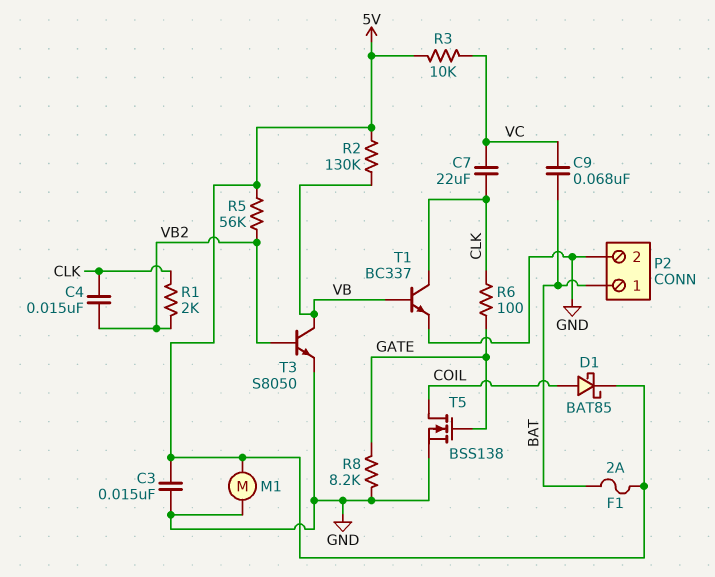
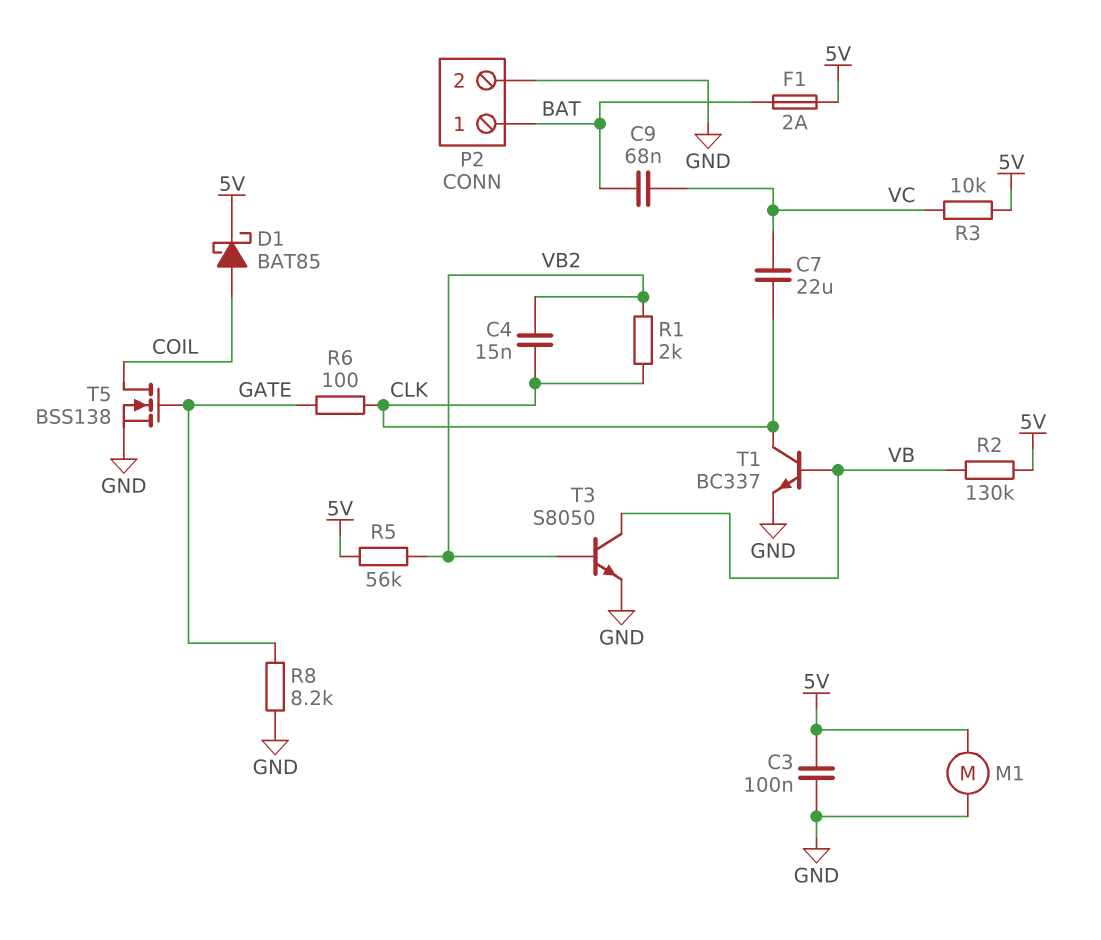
C3: 15nF (5V, GND) -> 100nF (5V, GND)

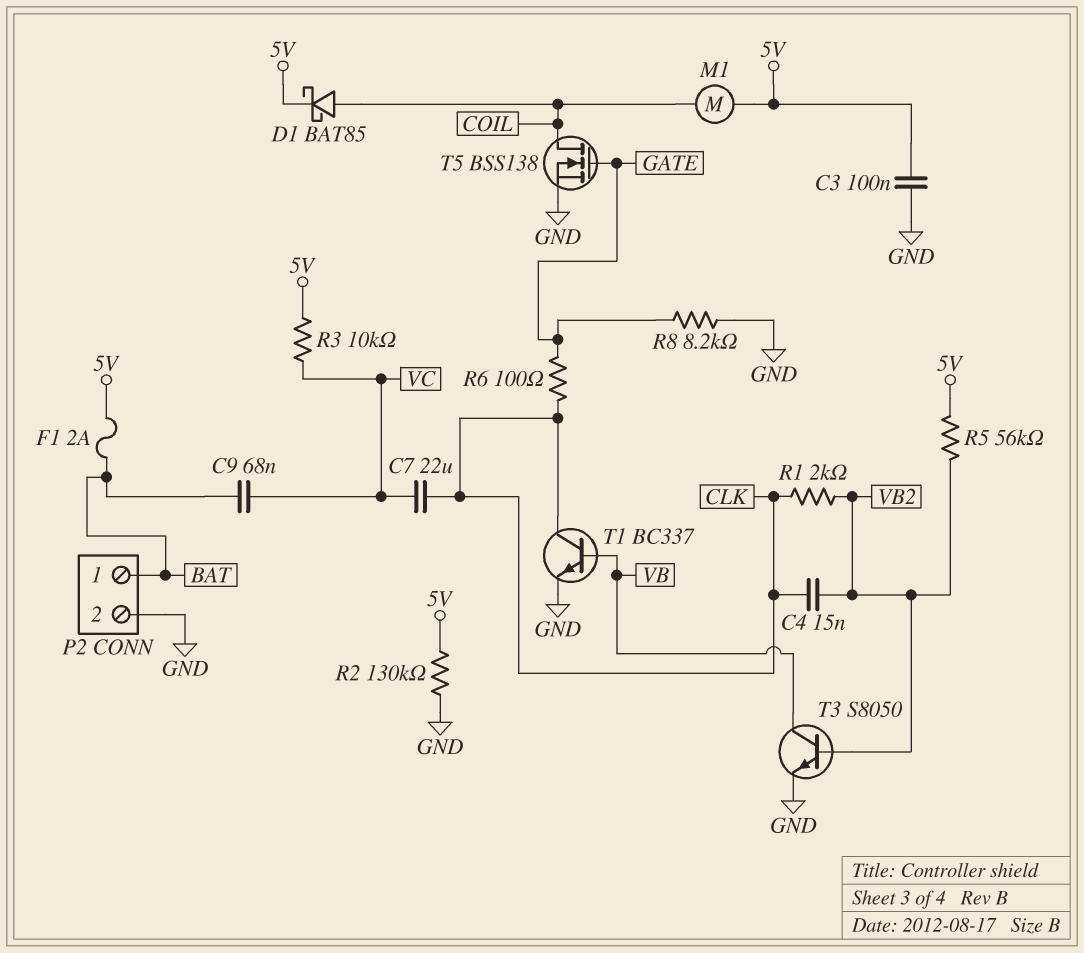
M1: motor (5V, GND) -> motor (5V, COIL)
R2: 130k (5V, VB) -> 130k (5V, GND)

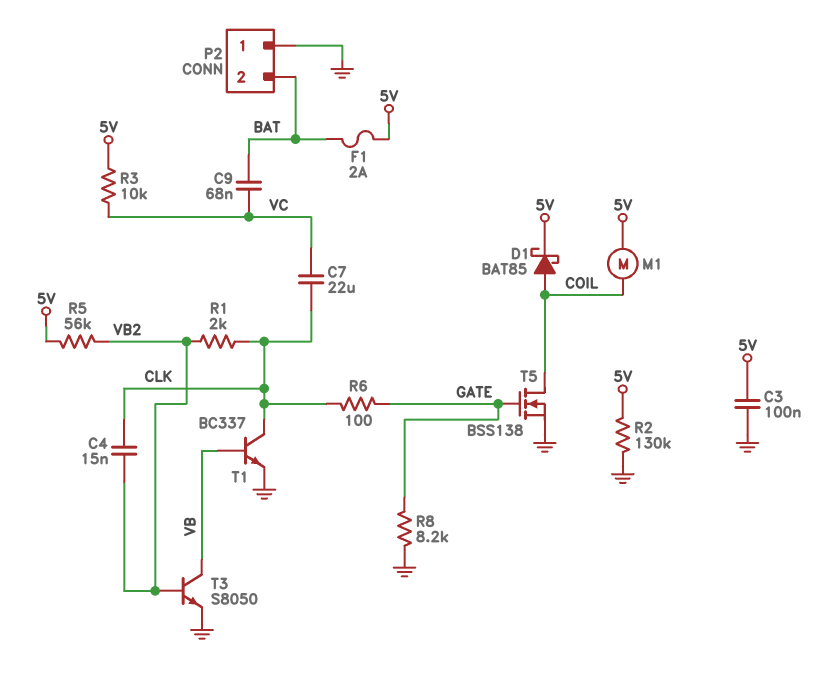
P2 pin 1: BAT -> GND
P2 pin 2: GND -> BAT

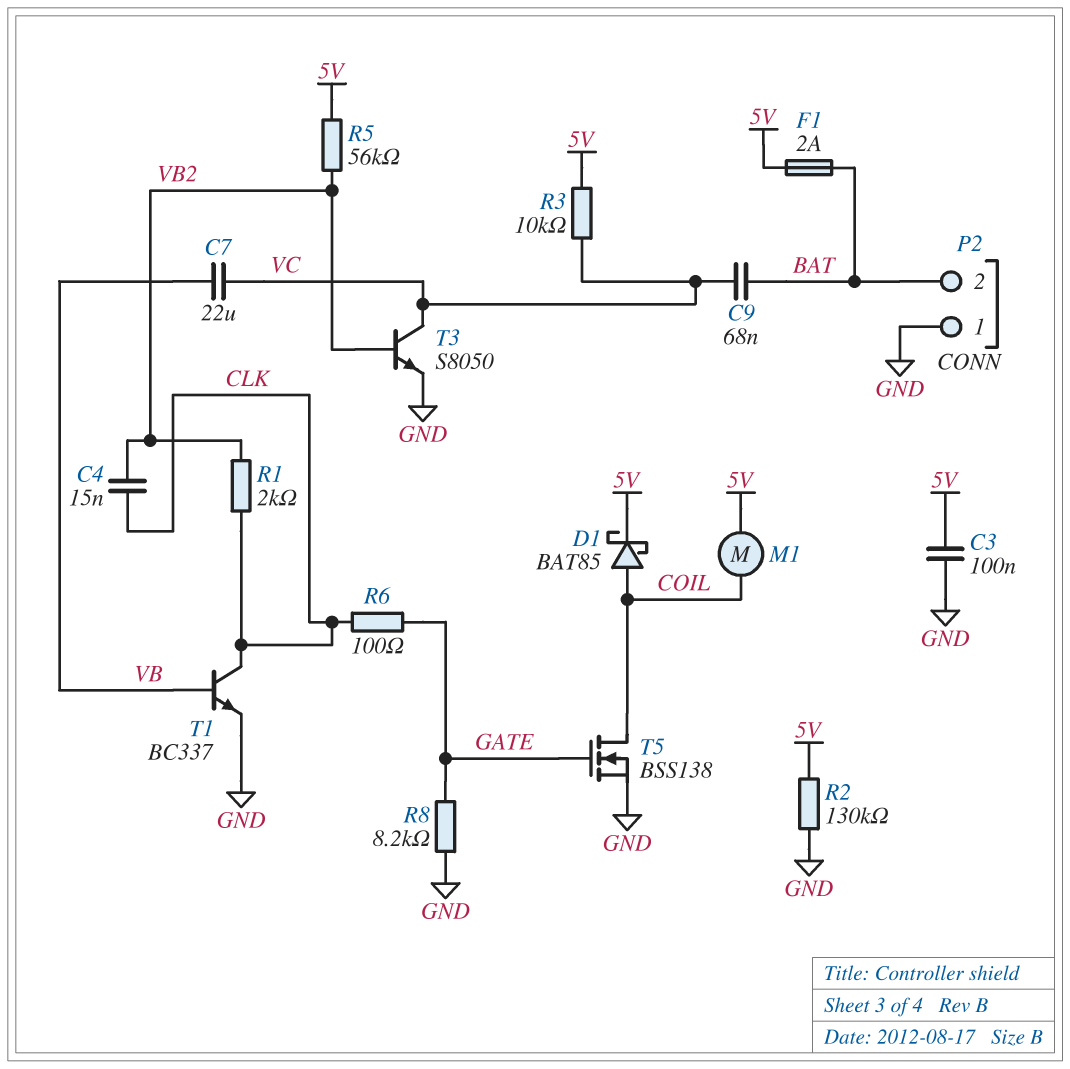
C7: 22uF (CLK, VC) -> 22uF (VB, VC)
T3: NPN S8050 (B VB2, C VB, E GND) -> NPN S8050 (B VB2, C VC, E GND)

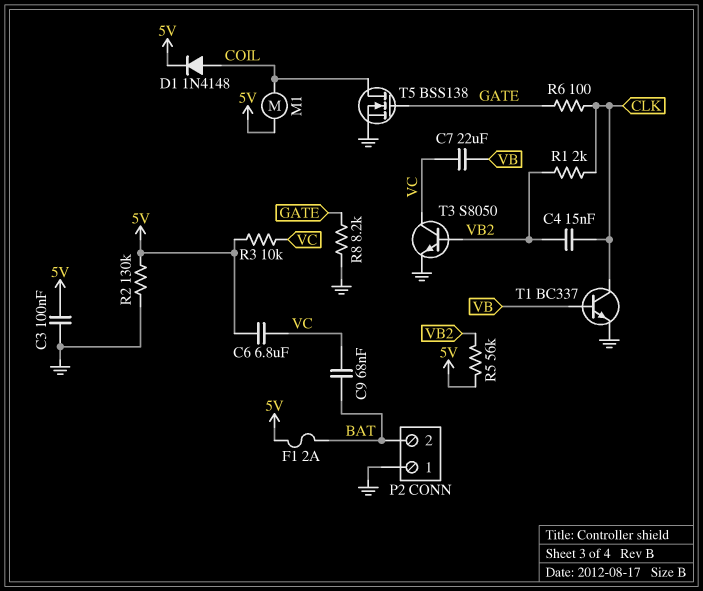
C6: none -> 6.8uF (5V, VC)
D1: schottky BAT85 (A COIL, K 5V) -> diode 1N4148 (A COIL, K 5V)

